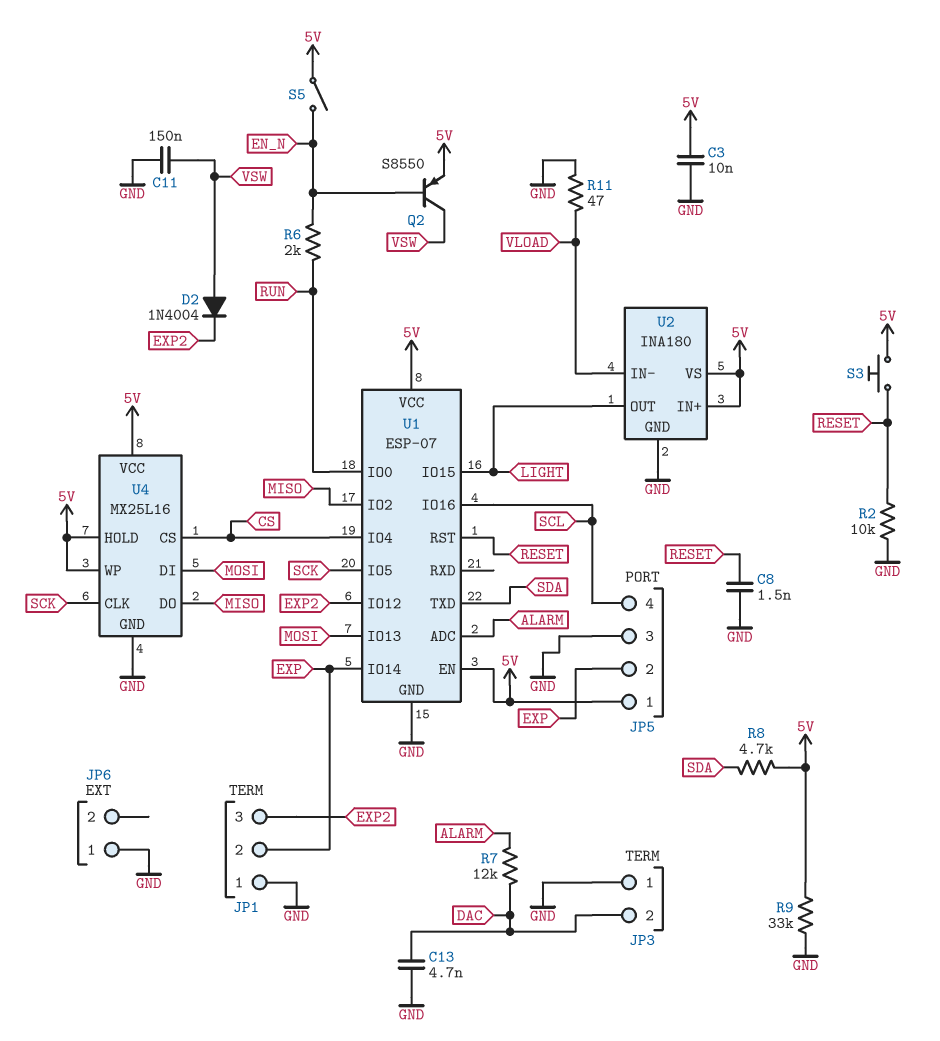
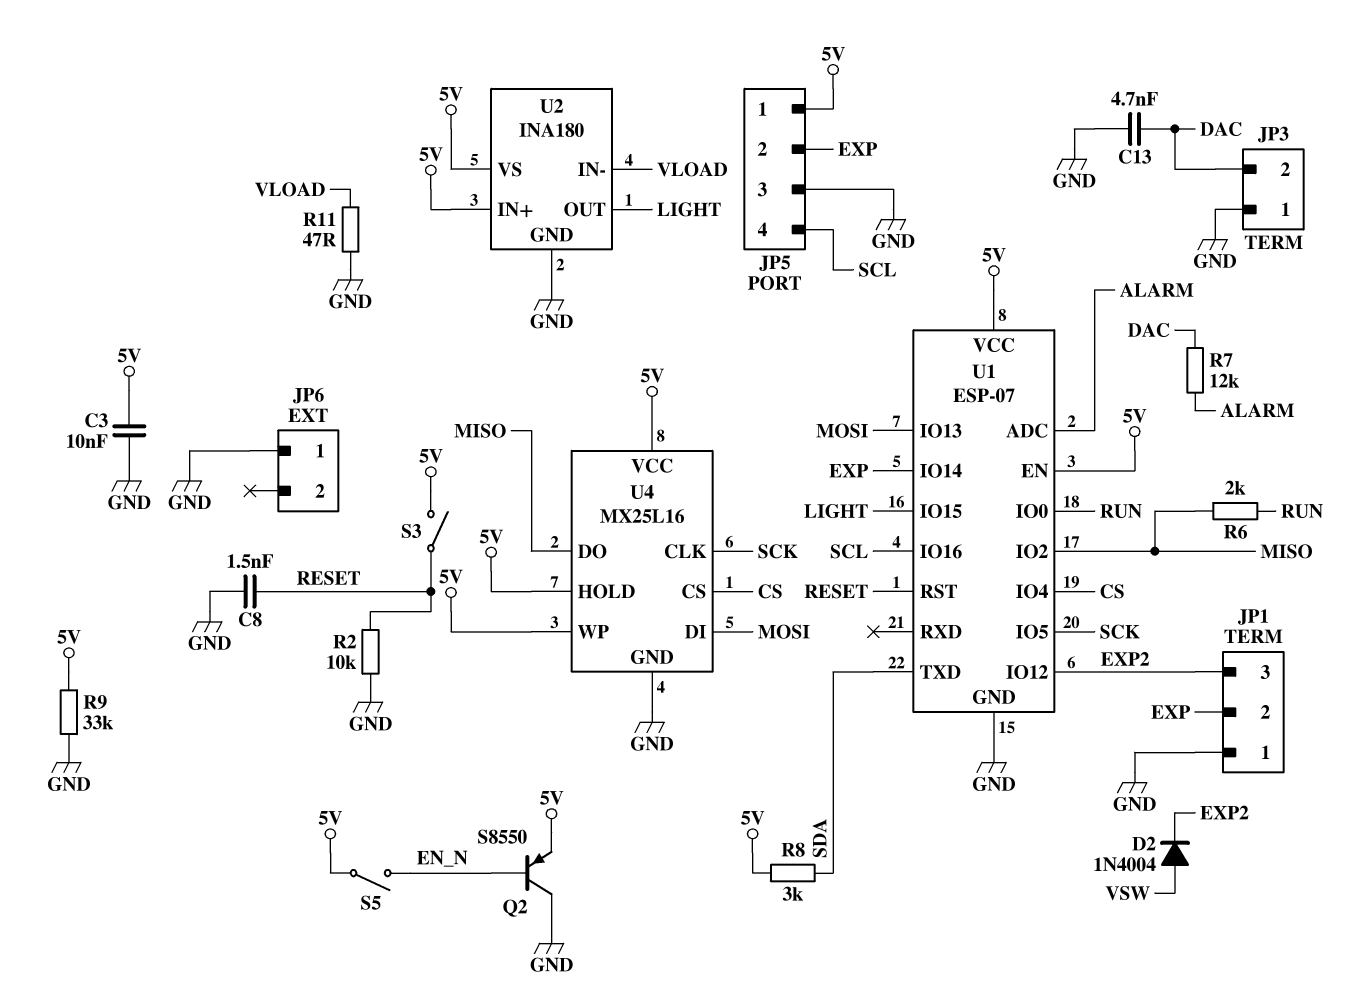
C11: 150nF (GND, VSW) -> none
Q2: PNP S8550 (B EN_N, C VSW, E 5V) -> PNP S8550 (B EN_N, C GND, E 5V)
R6: 2k (EN_N, RUN) -> 2k (MISO, RUN)
R8: 4.7k (5V, SDA) -> 3k (5V, SDA)
S3: button (5V, RESET) -> switch (5V, RESET)

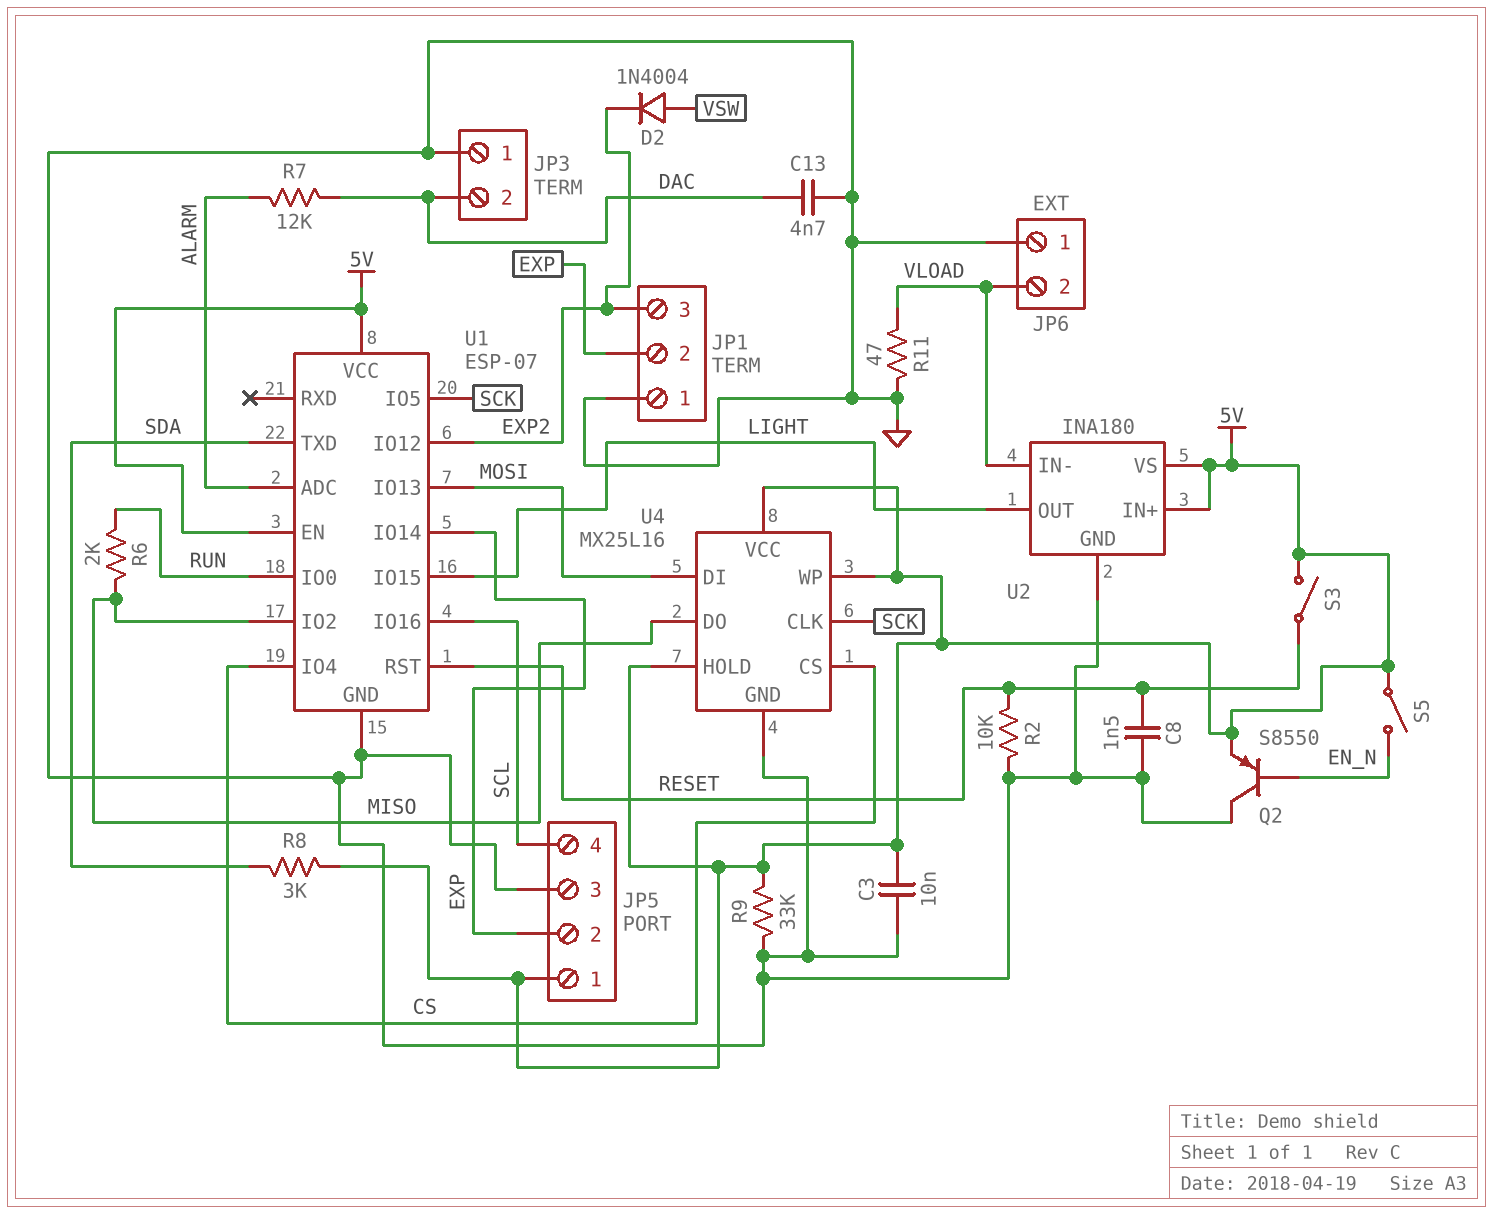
JP6 pin 2: none -> VLOAD

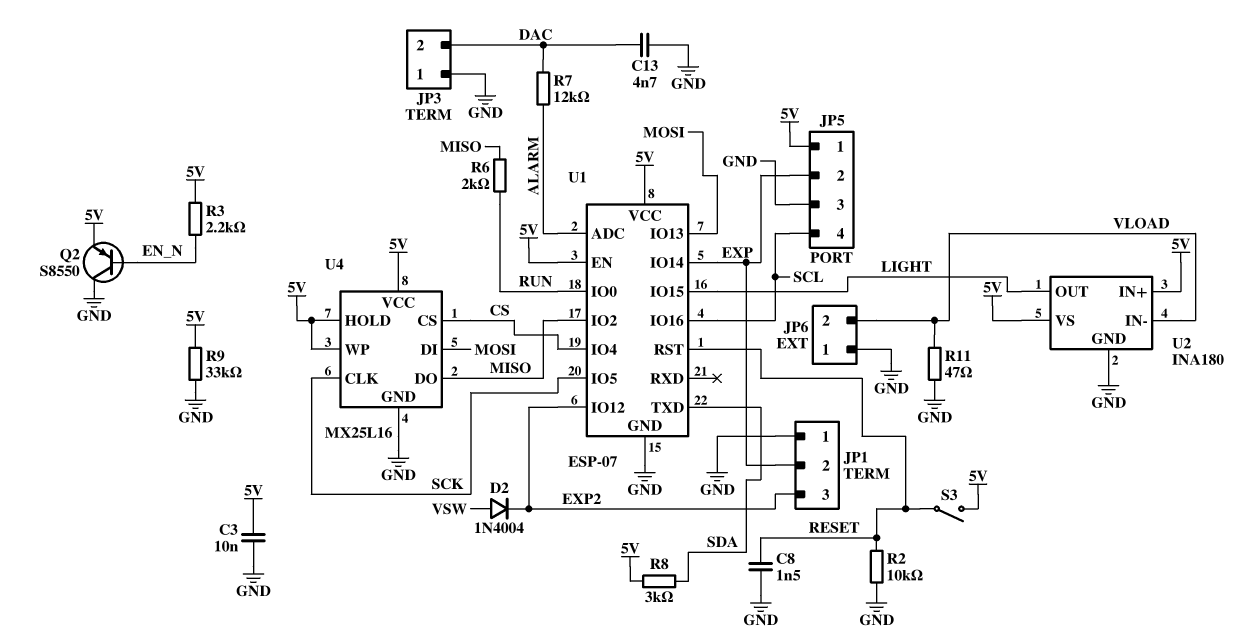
R3: none -> 2.2k (5V, EN_N)
S5: switch (5V, EN_N) -> none

